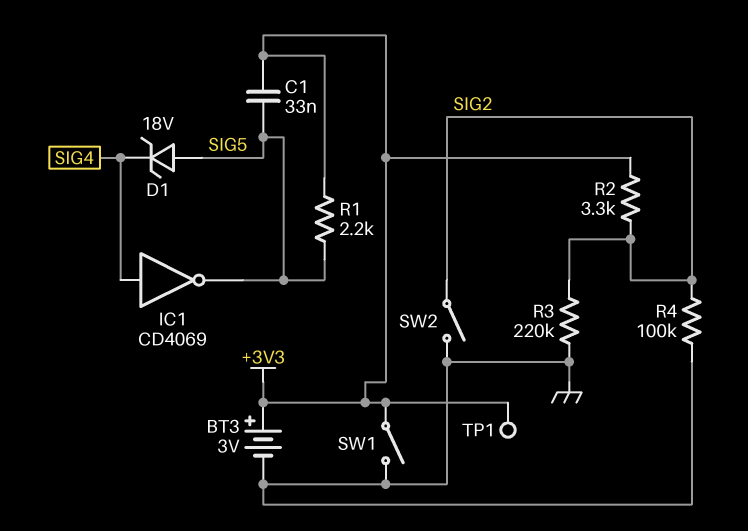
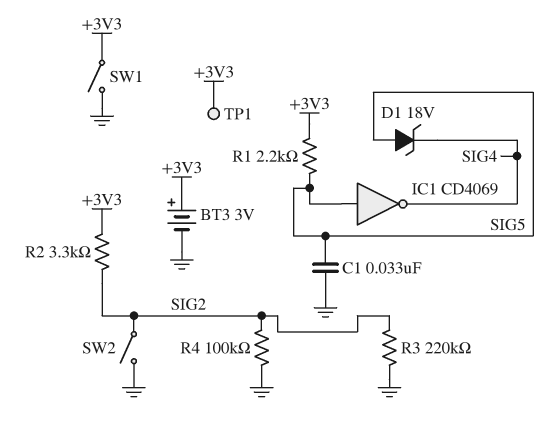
C1: 33nF (+3V3, SIG5) -> 33nF (GND, SIG5)
IC1: NOT CD4069 (in SIG4, out SIG5) -> NOT CD4069 (in SIG5, out SIG4)

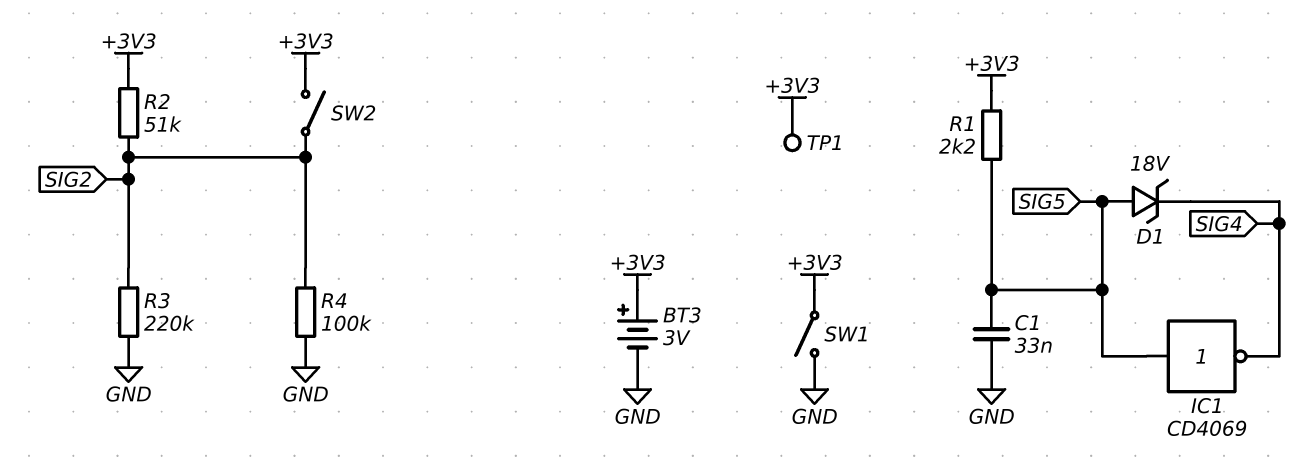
R2: 3.3k (+3V3, SIG2) -> 51k (+3V3, SIG2)
SW2: switch (GND, SIG2) -> switch (+3V3, SIG2)

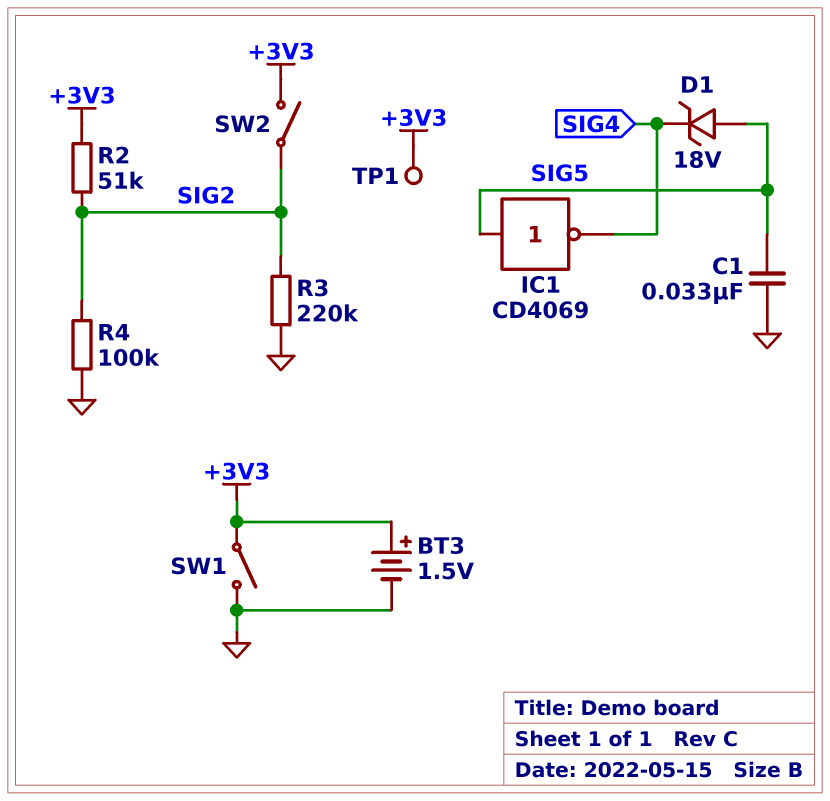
BT3: 3V (plus +3V3, minus GND) -> 1.5V (plus +3V3, minus GND)
R1: 2.2k (+3V3, SIG5) -> none

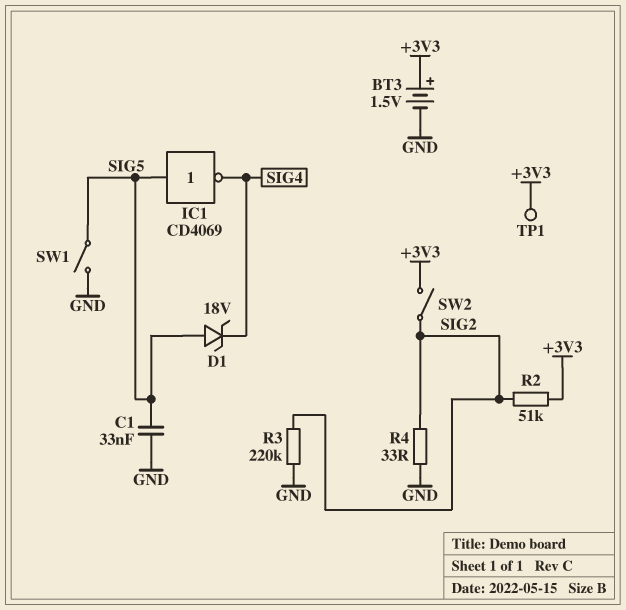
R4: 100k (GND, SIG2) -> 33 (GND, SIG2)
SW1: switch (+3V3, GND) -> switch (GND, SIG5)

